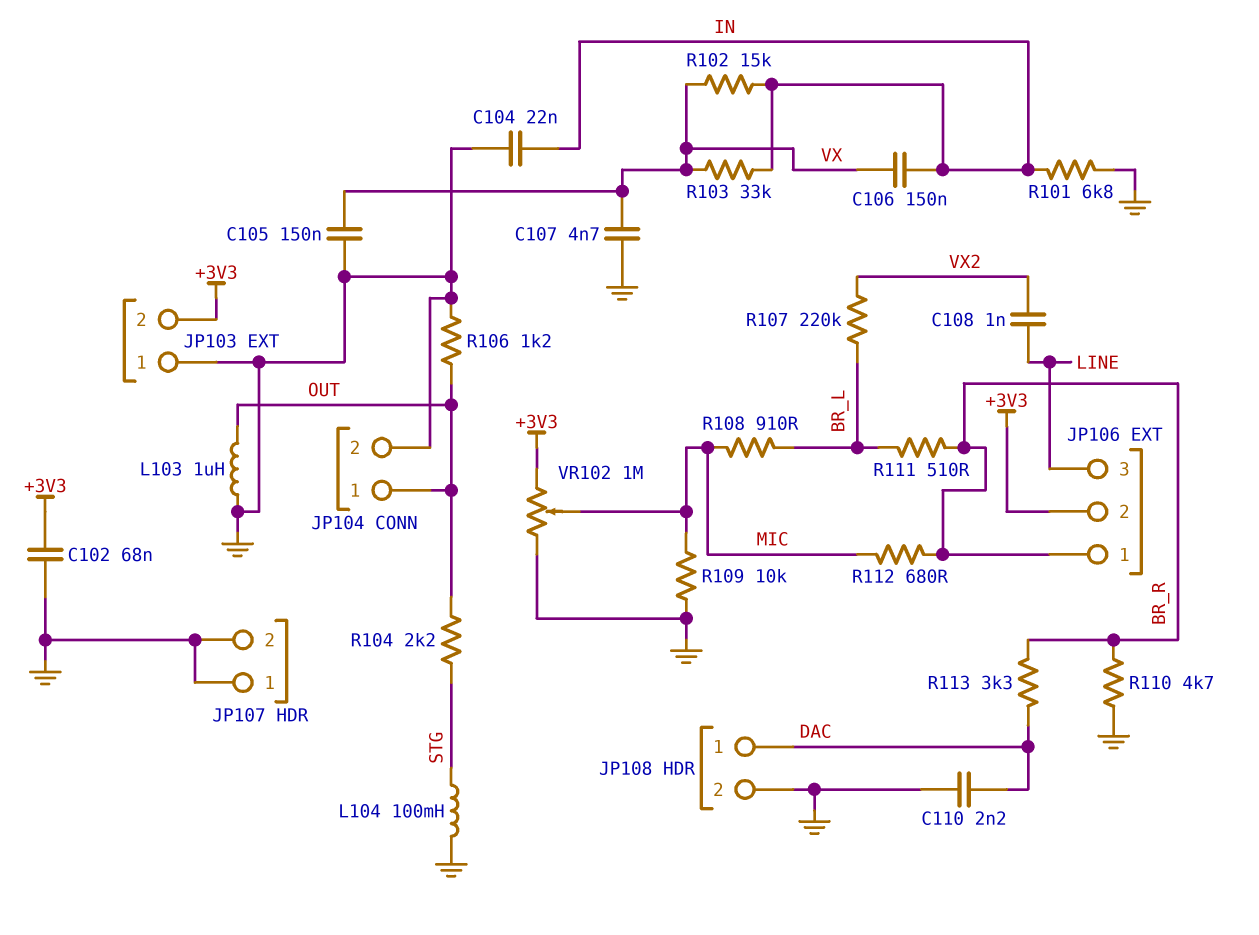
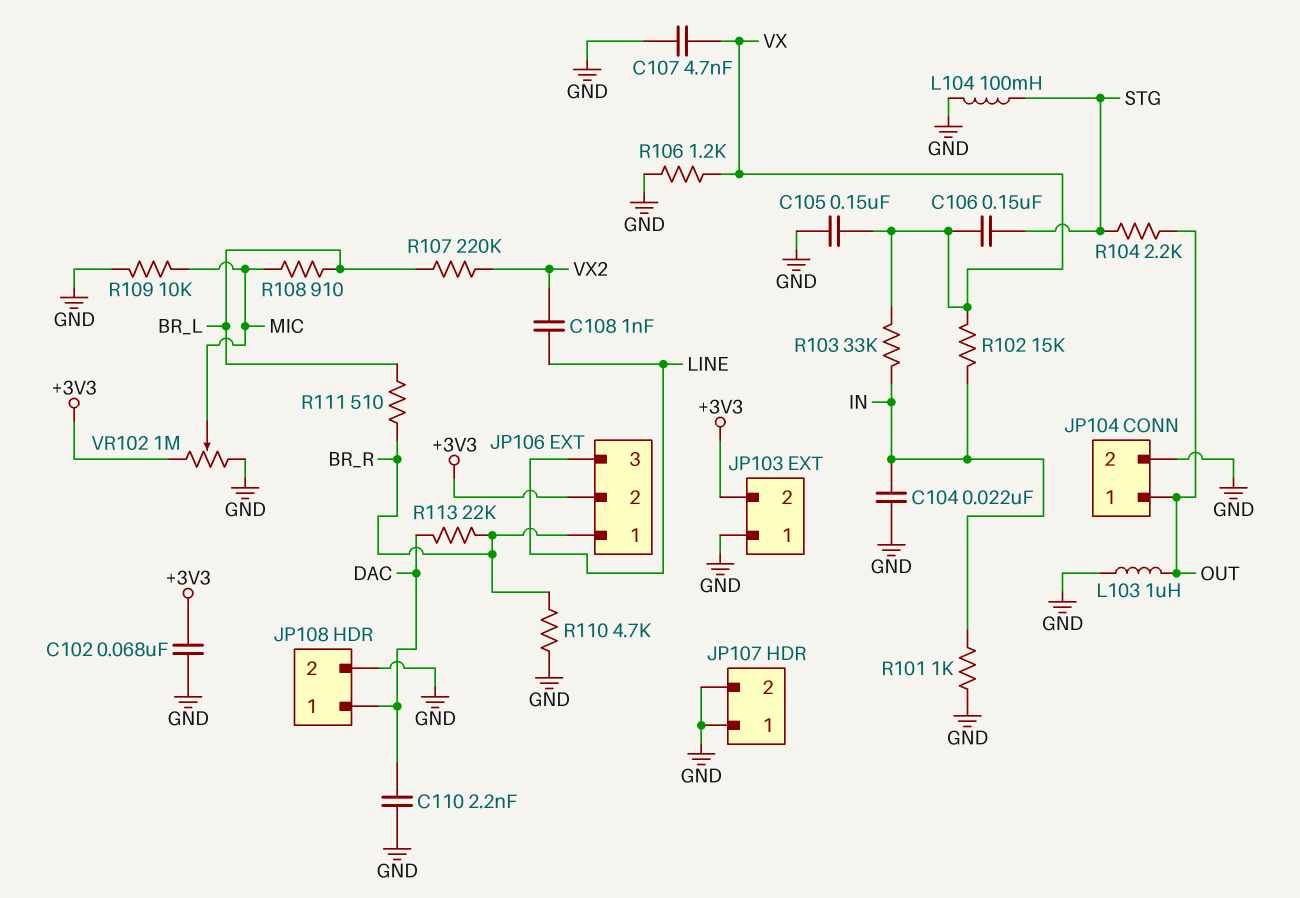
C106: 150nF (IN, VX) -> 150nF (STG, VX)
R101: 6.8k (GND, IN) -> 1k (GND, IN)
R106: 1.2k (GND, OUT) -> 1.2k (GND, VX)
R112: 680 (BR_R, MIC) -> none
R113: 3.3k (BR_R, DAC) -> 22k (BR_R, DAC)

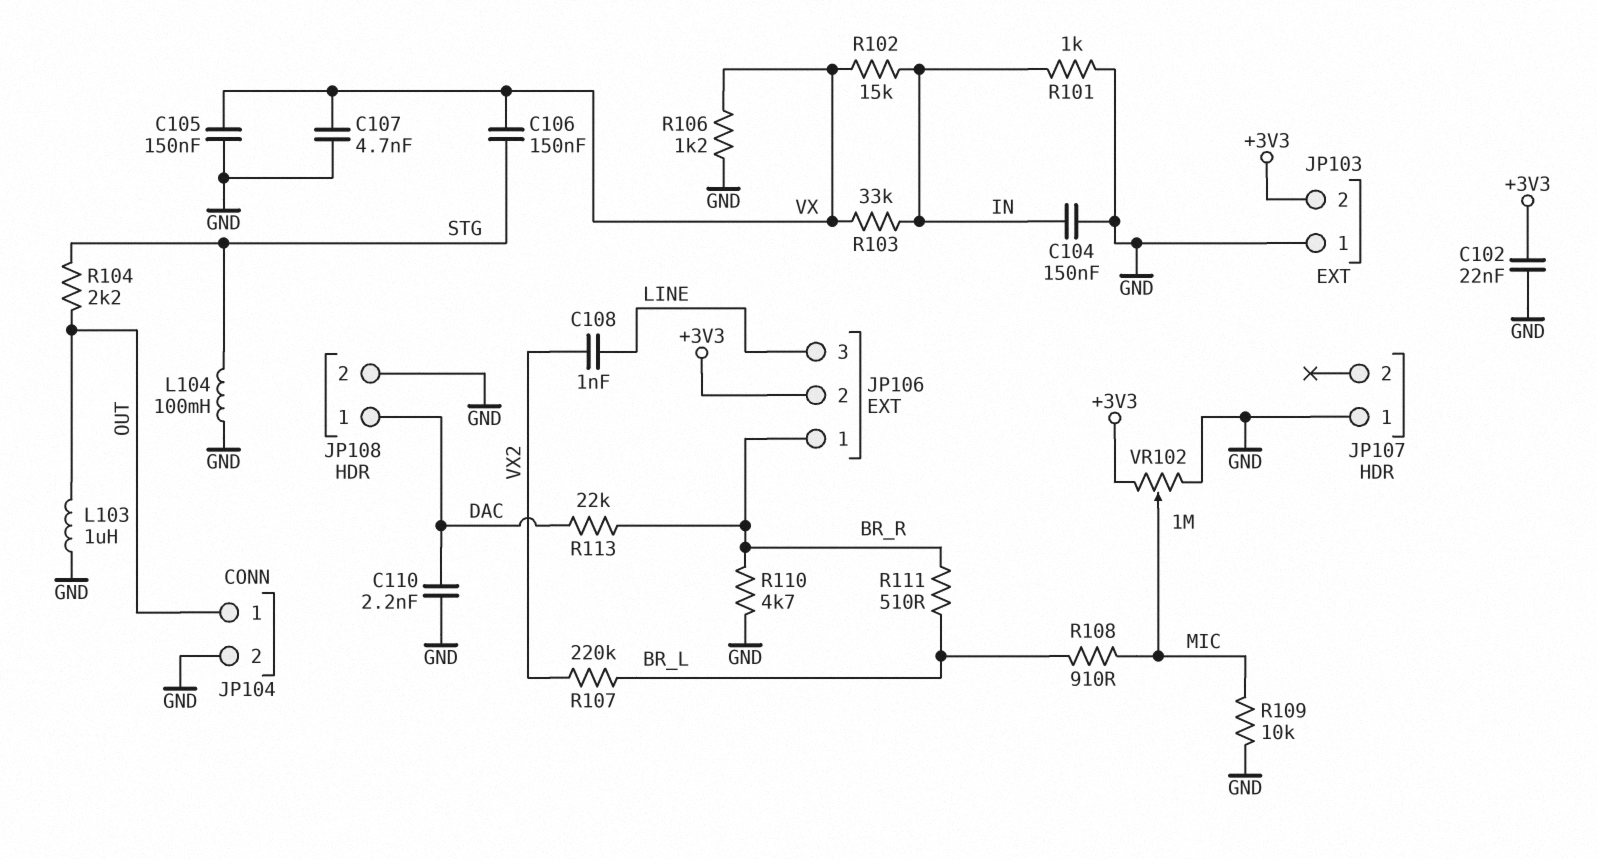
C102: 68nF (+3V3, GND) -> 22nF (+3V3, GND)
C104: 22nF (GND, IN) -> 150nF (GND, IN)
JP107 pin 2: GND -> none

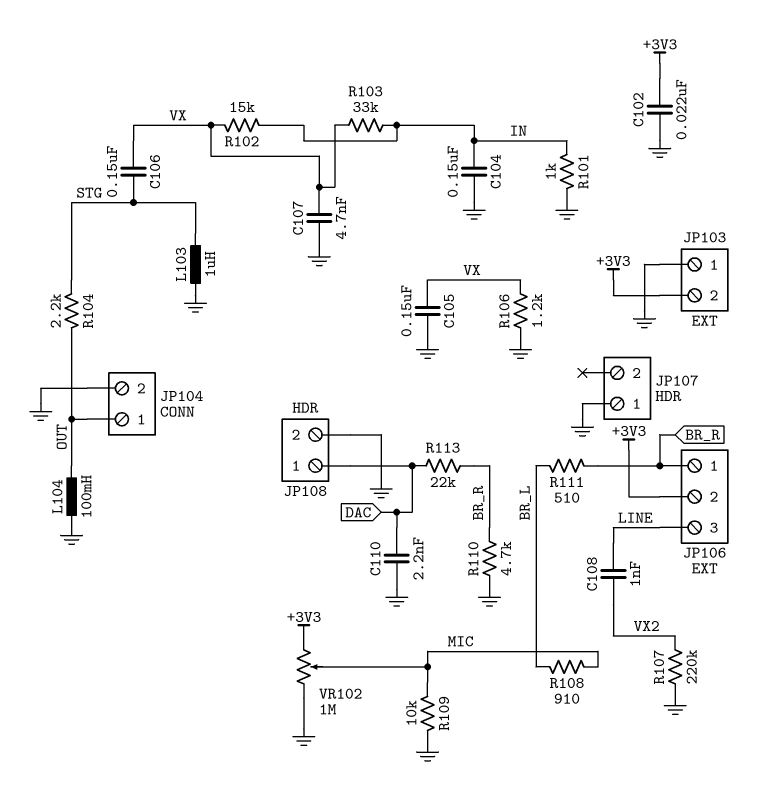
L103: 1uH (GND, OUT) -> 1uH (GND, STG)
L104: 100mH (GND, STG) -> 100mH (GND, OUT)
R107: 220k (BR_L, VX2) -> 220k (GND, VX2)

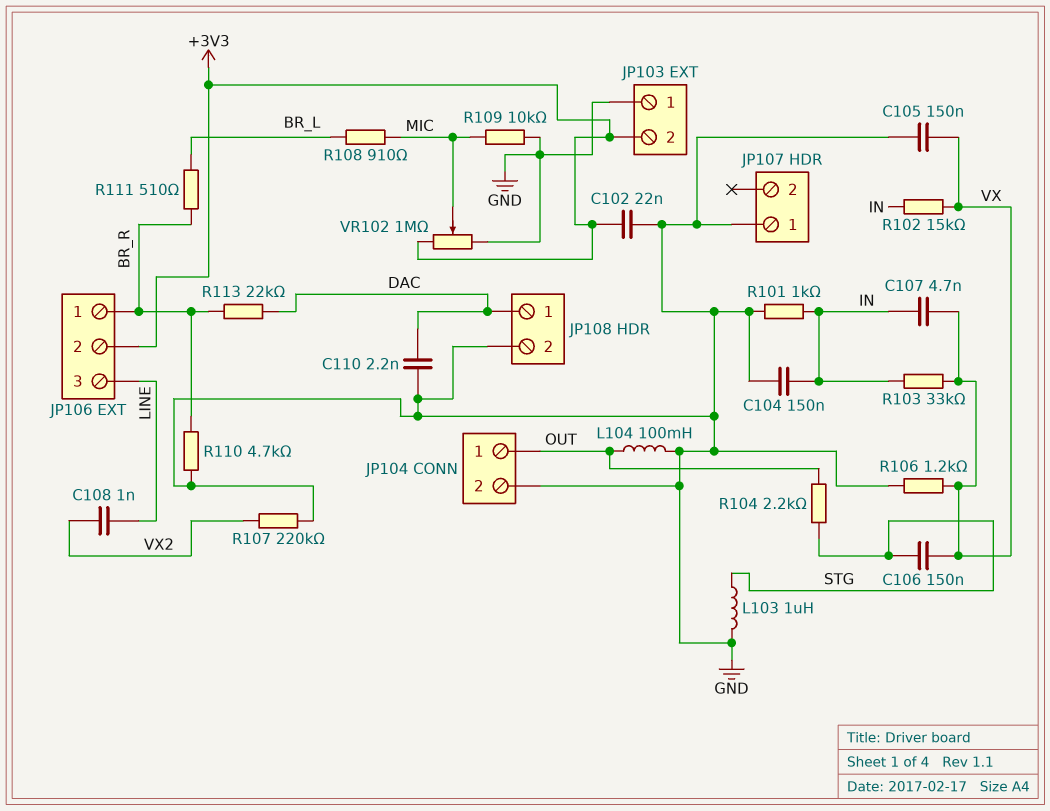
C107: 4.7nF (GND, VX) -> 4.7nF (IN, VX)

